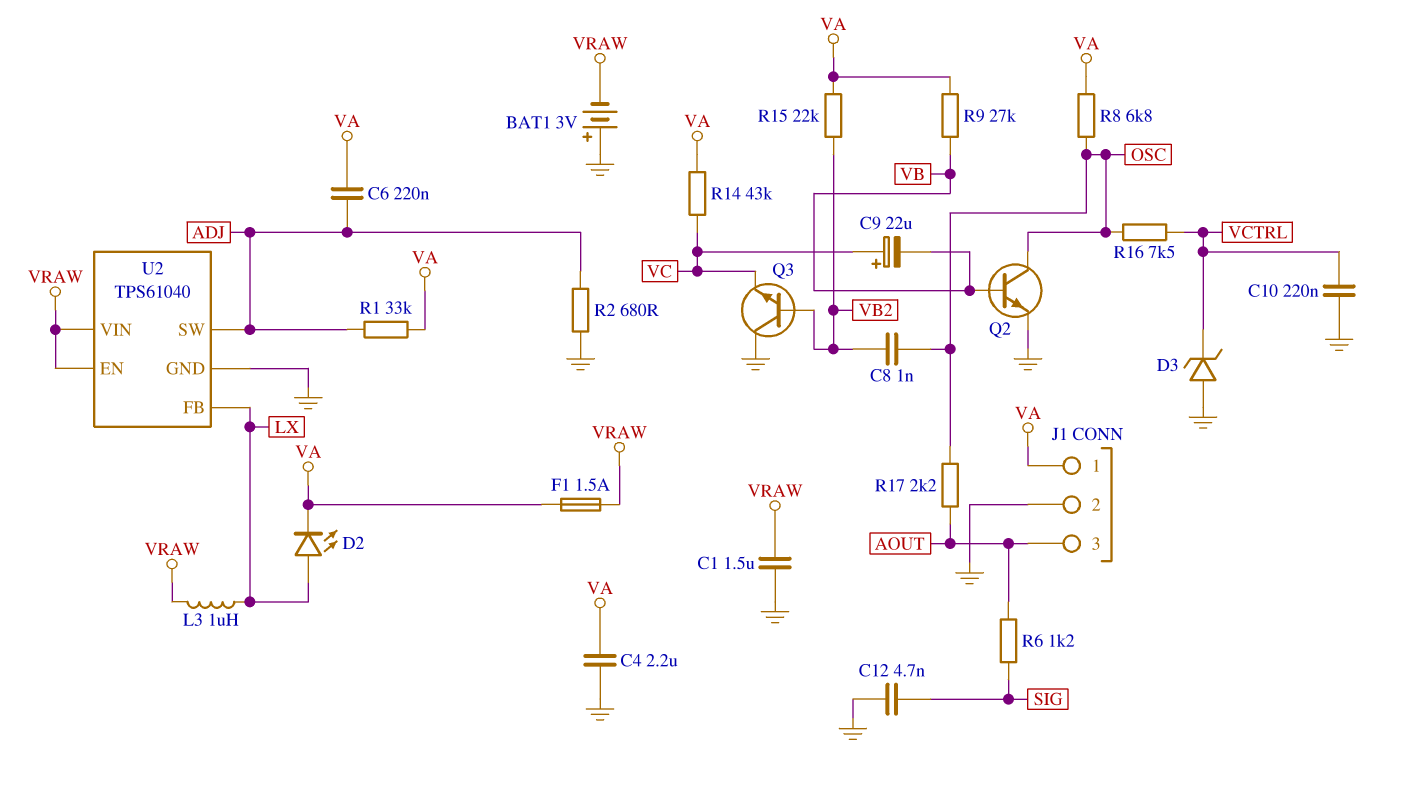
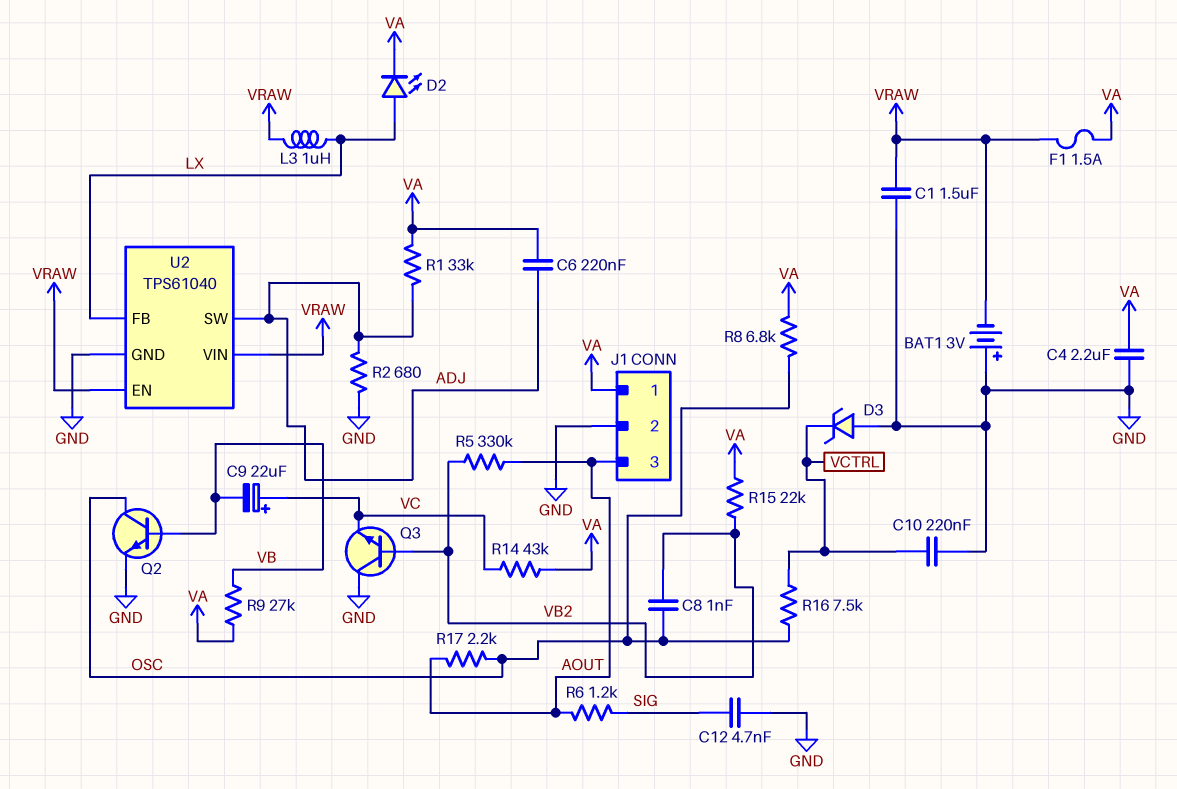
R5: none -> 330k (AOUT, VB2)

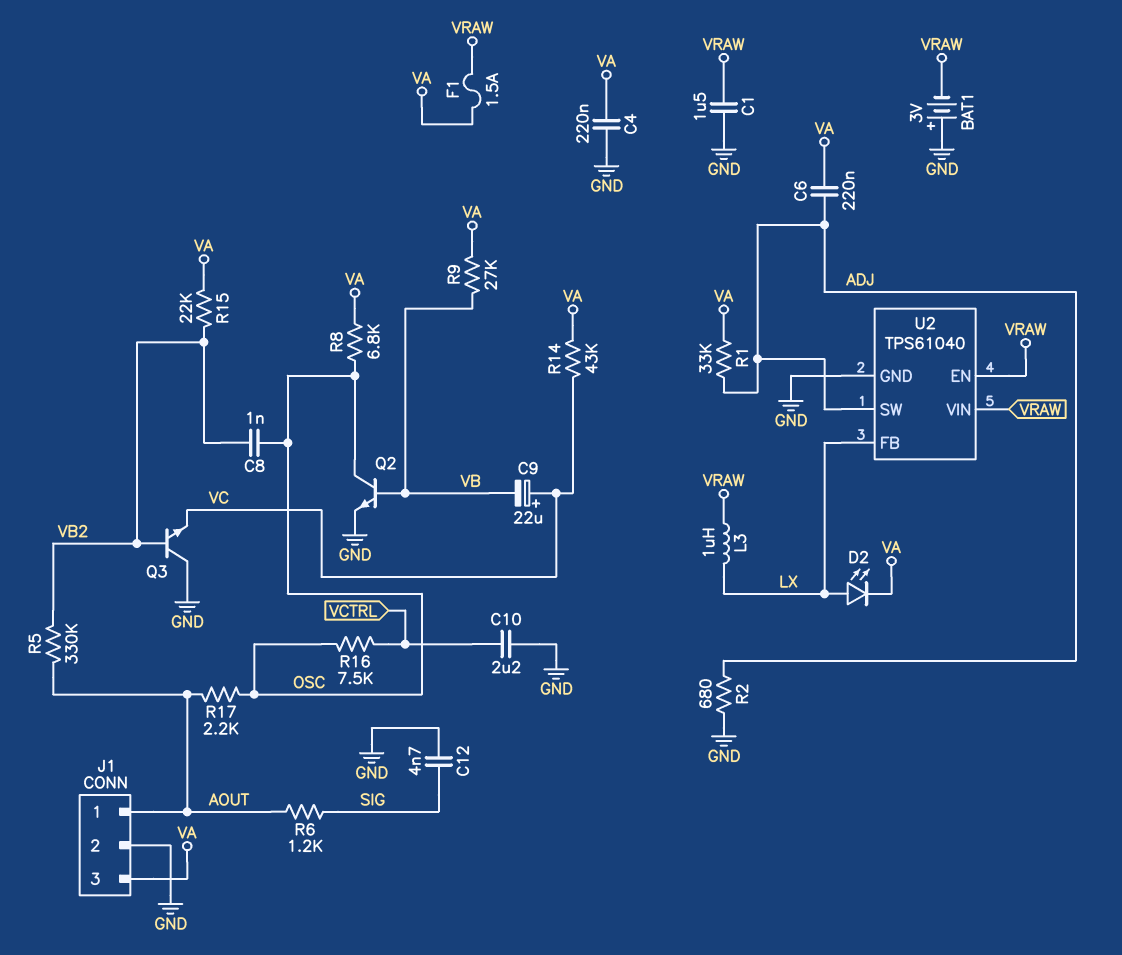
C4: 2.2uF (GND, VA) -> 220nF (GND, VA)
C10: 220nF (GND, VCTRL) -> 2.2uF (GND, VCTRL)
D3: zener (A GND, K VCTRL) -> none
J1 pin 1: VA -> AOUT
J1 pin 3: AOUT -> VA

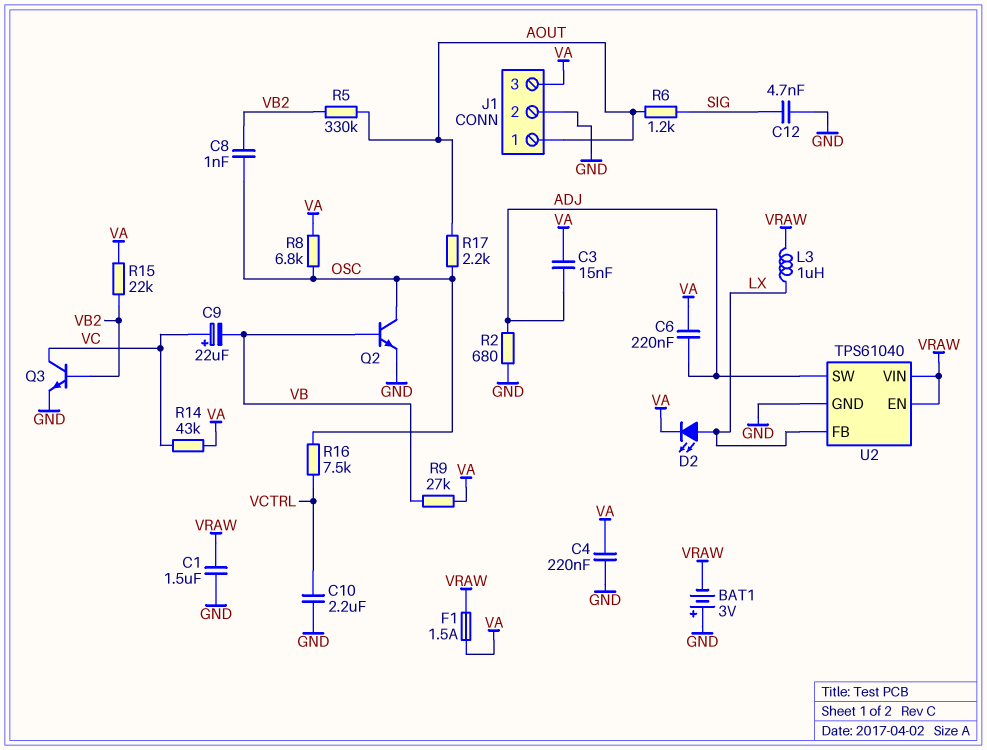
C3: none -> 15nF (ADJ, VA)
Q3: NPN (B VB2, C GND, E VC) -> NPN (B VB2, C VC, E GND)
R1: 33k (ADJ, VA) -> none

